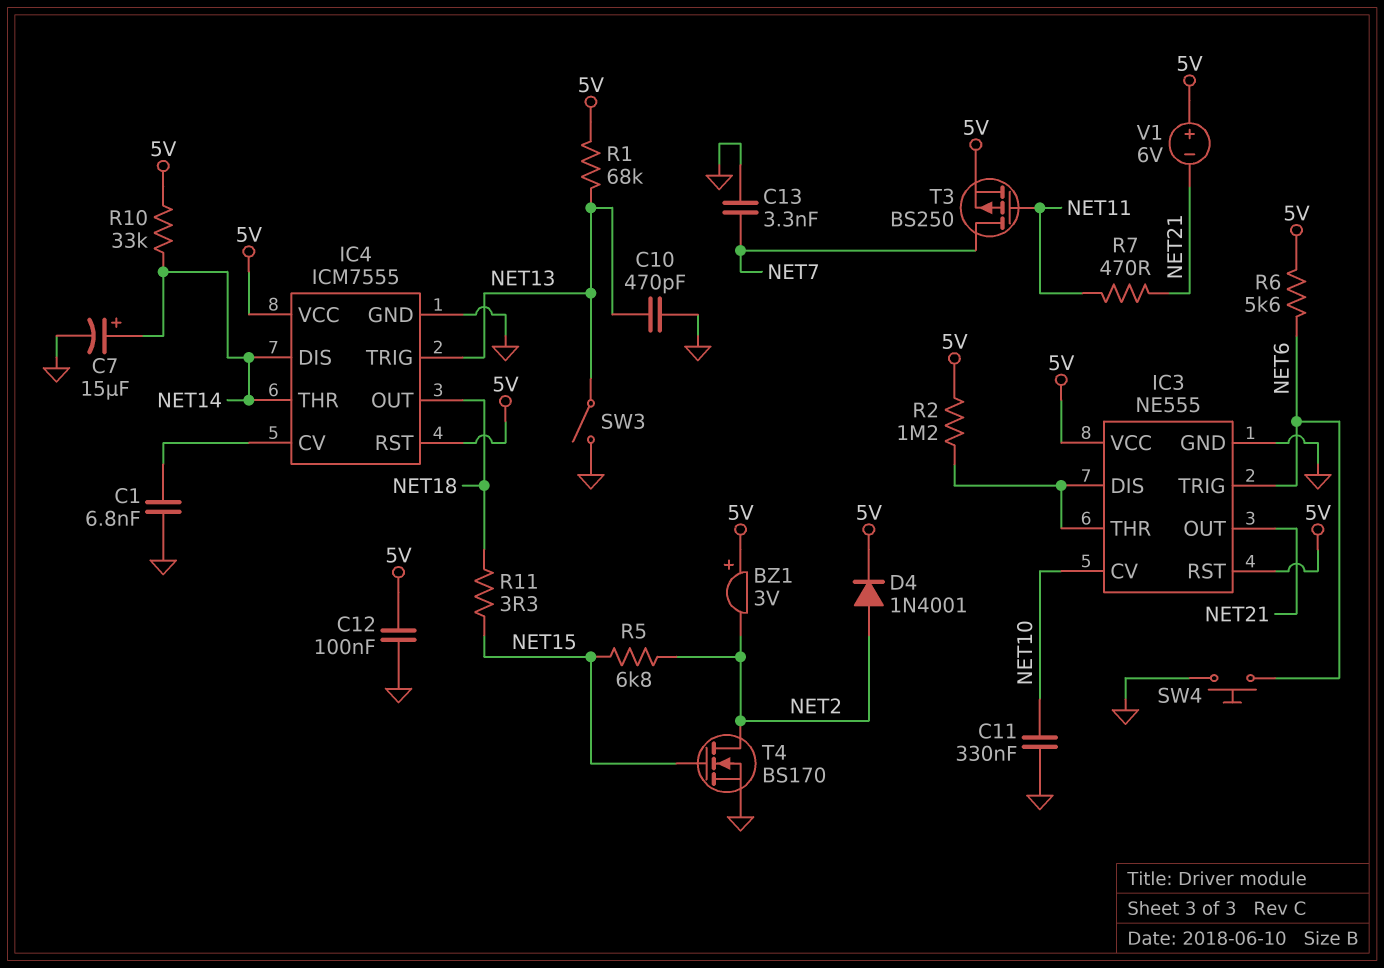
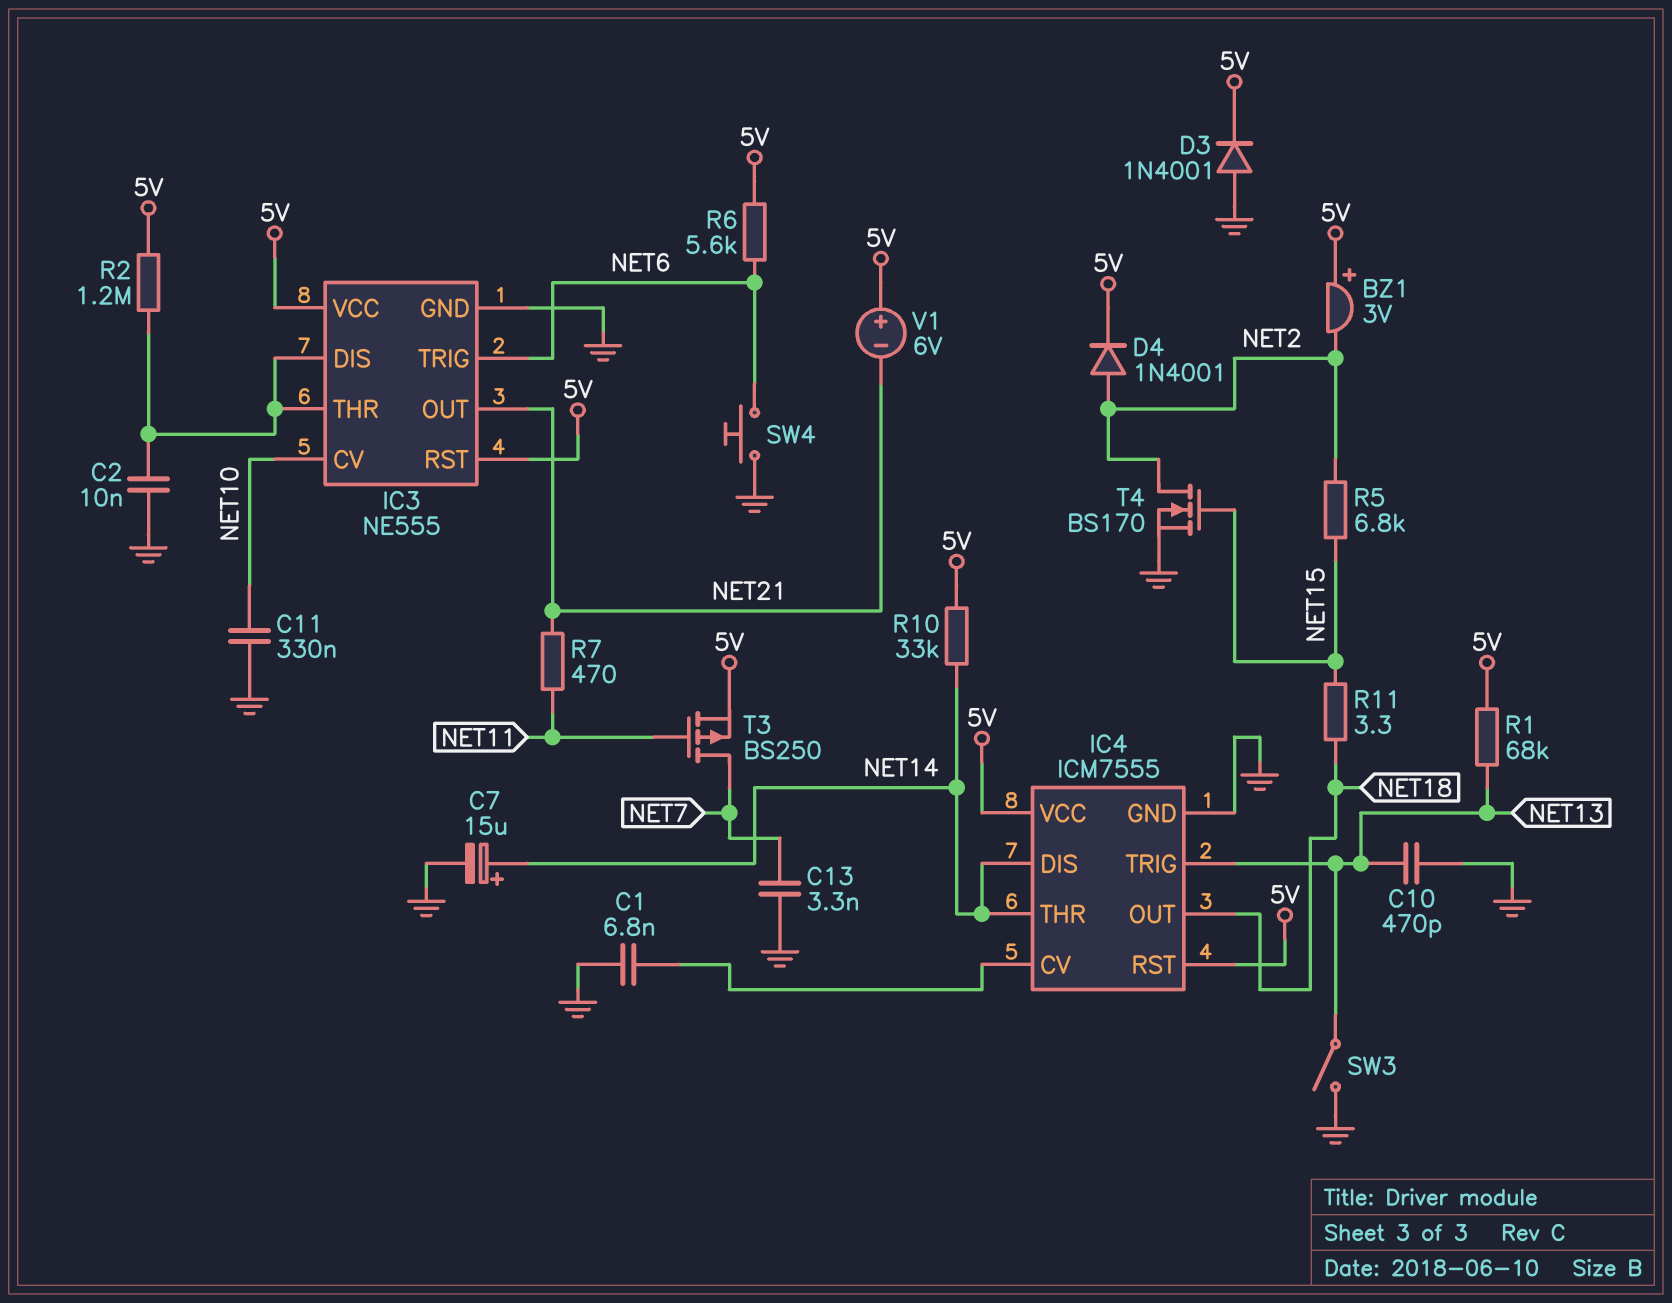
C2: none -> 10nF (GND, IC3/DIS)
C12: 100nF (5V, GND) -> none
D3: none -> diode 1N4001 (A GND, K 5V)

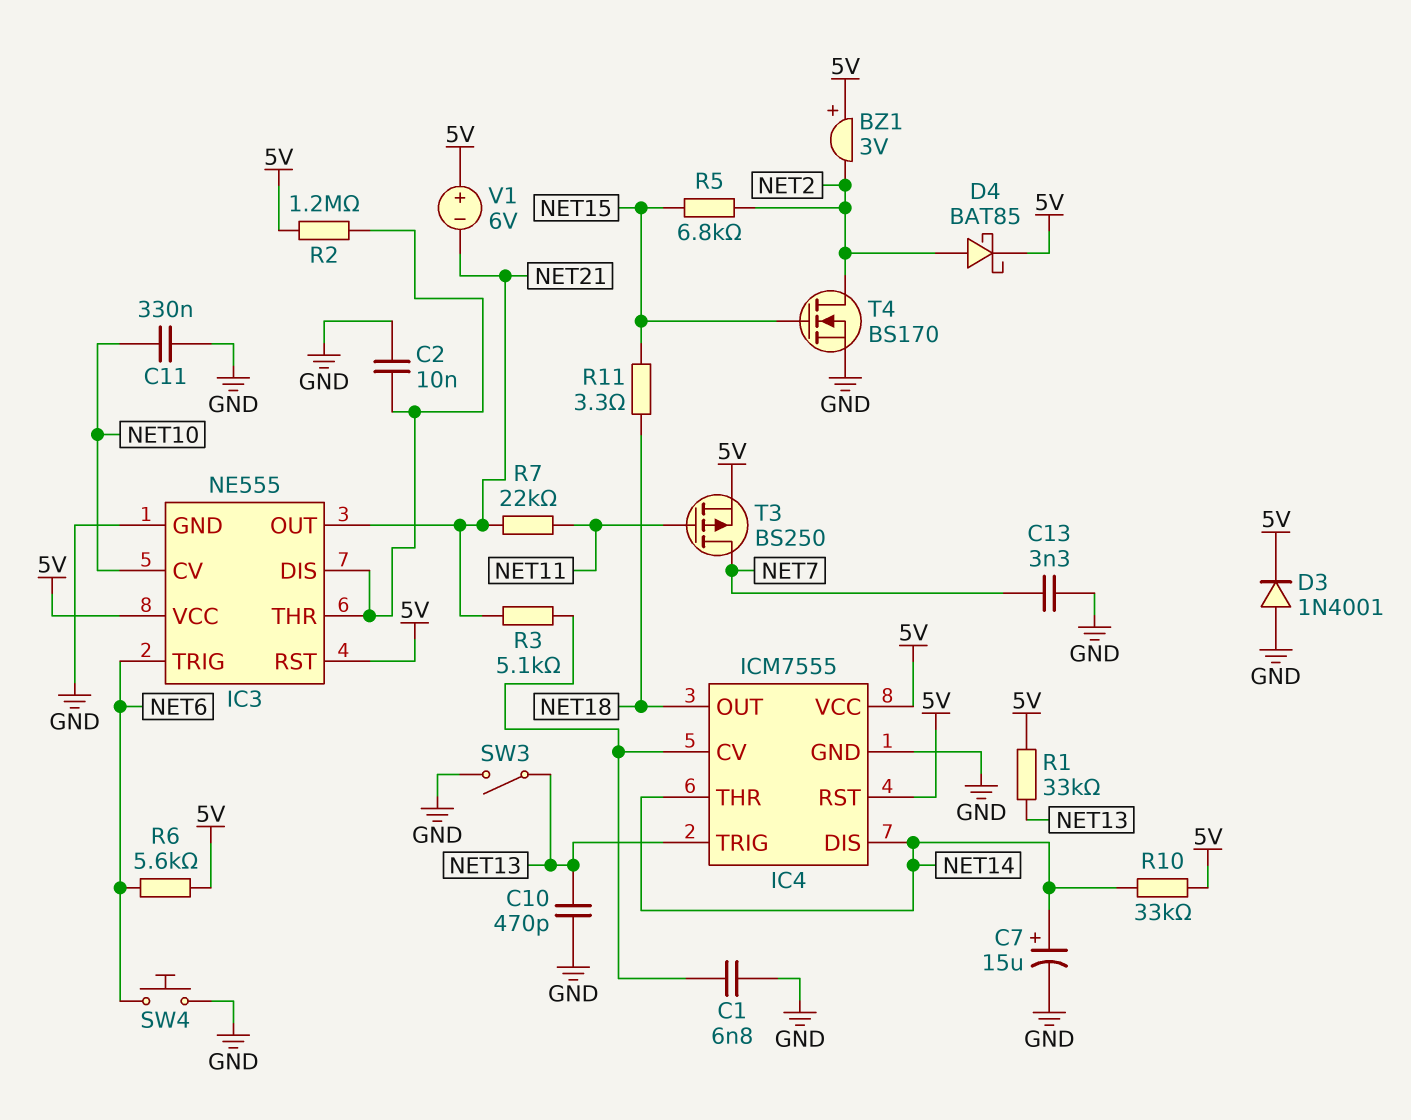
D4: diode 1N4001 (A NET2, K 5V) -> schottky BAT85 (A NET2, K 5V)
R1: 68k (5V, NET13) -> 33k (5V, NET13)
R3: none -> 5.1k (IC4/CV, NET21)
R7: 470 (NET11, NET21) -> 22k (NET11, NET21)

